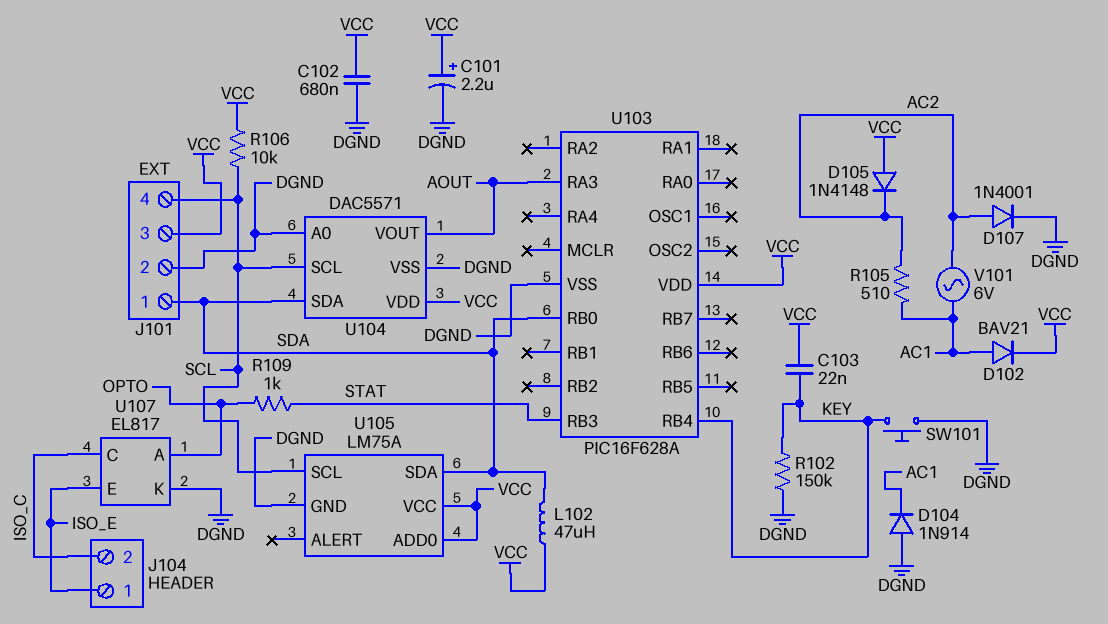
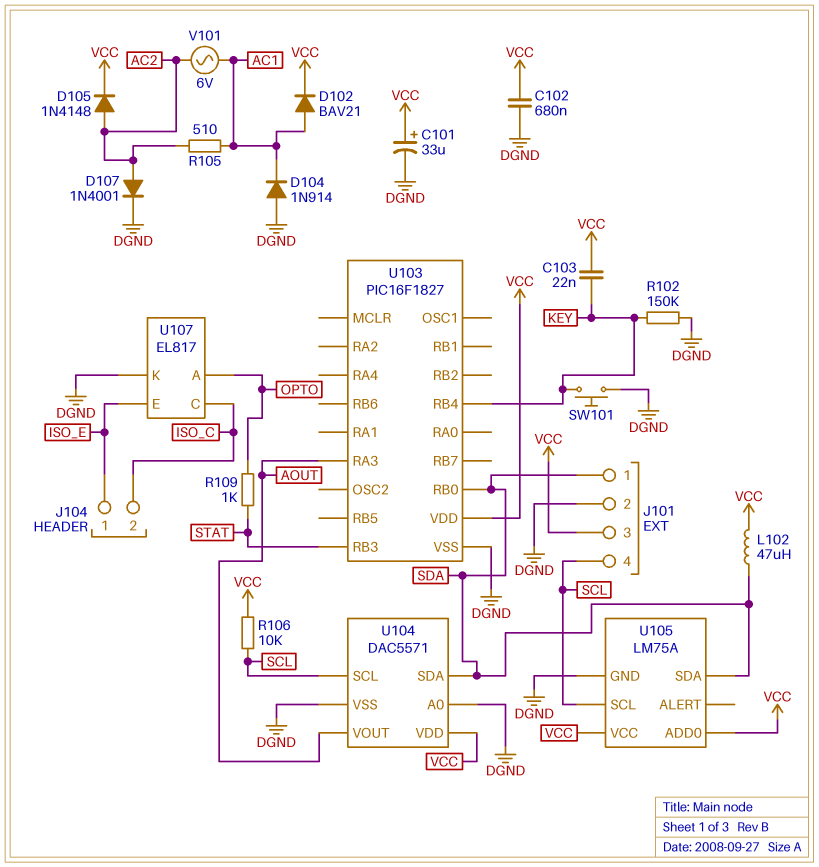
C101: 2.2uF (plus VCC, minus DGND) -> 33uF (plus VCC, minus DGND)
D105: diode 1N4148 (A VCC, K AC2) -> diode 1N4148 (A AC2, K VCC)
U103: PIC16F628A -> PIC16F1827

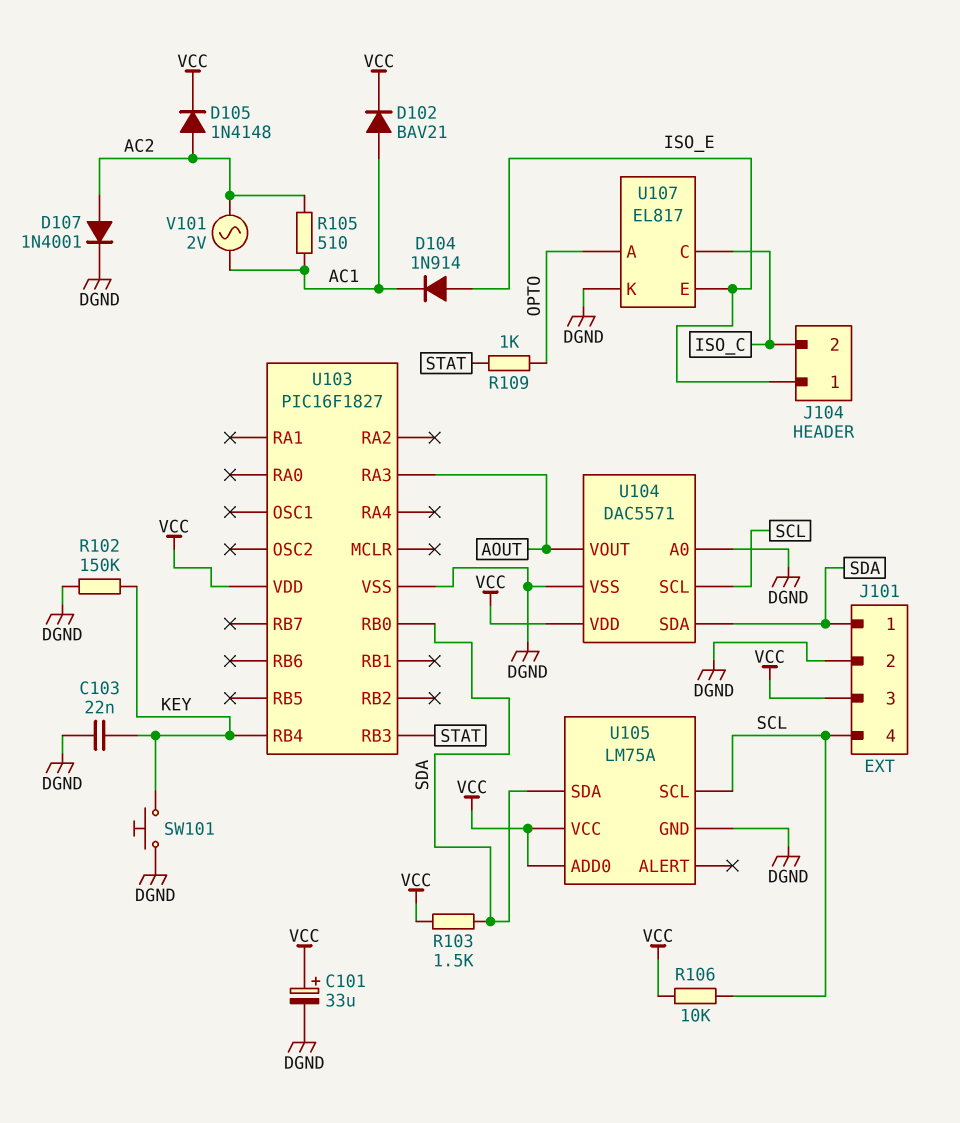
C102: 680nF (DGND, VCC) -> none
C103: 22nF (KEY, VCC) -> 22nF (DGND, KEY)
D104: diode 1N914 (A DGND, K AC1) -> diode 1N914 (A ISO_E, K AC1)
L102: 47uH (SDA, VCC) -> none
R103: none -> 1.5k (SDA, VCC)
V101: AC 6V (AC1, AC2) -> AC 2V (AC1, AC2)

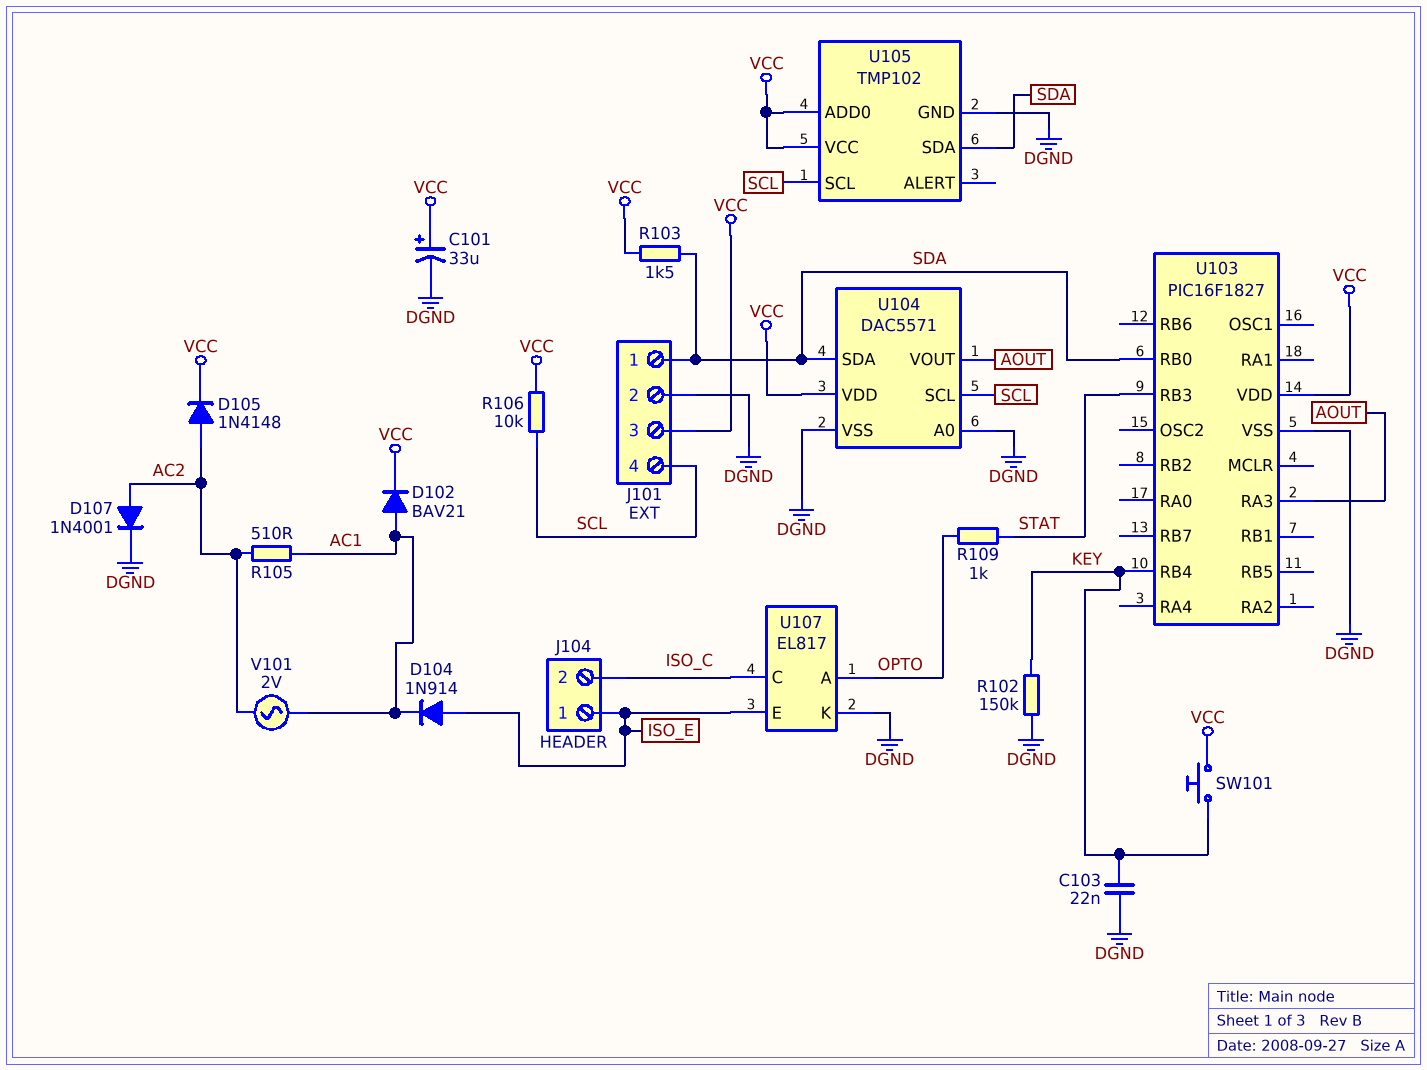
SW101: button (DGND, KEY) -> button (KEY, VCC)
U105: LM75A -> TMP102

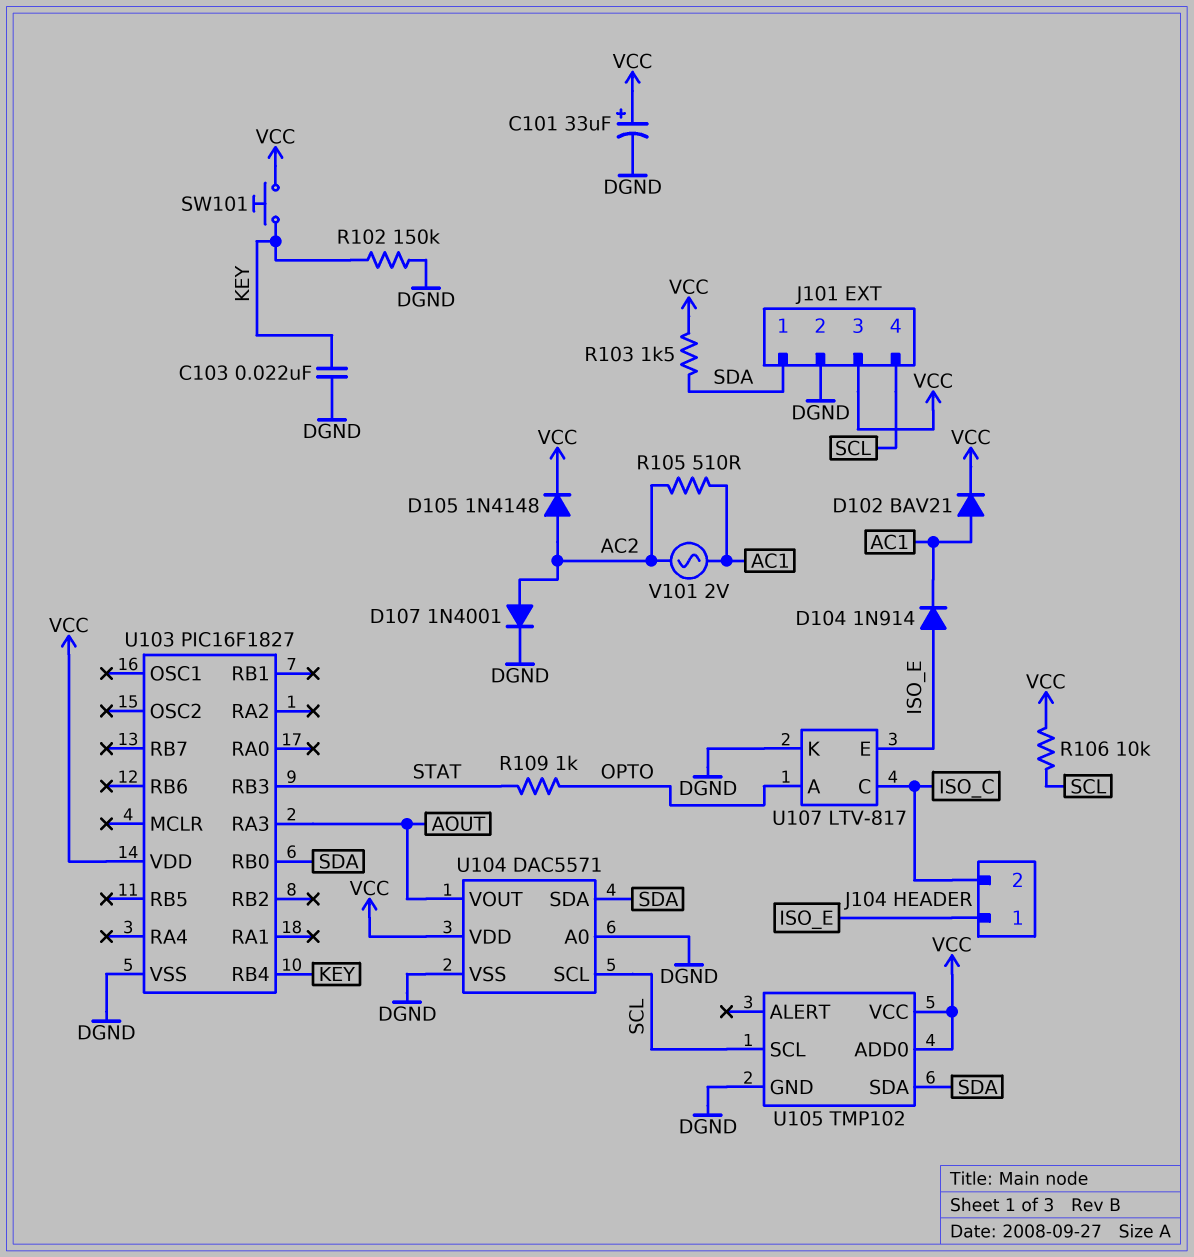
U107: EL817 -> LTV-817

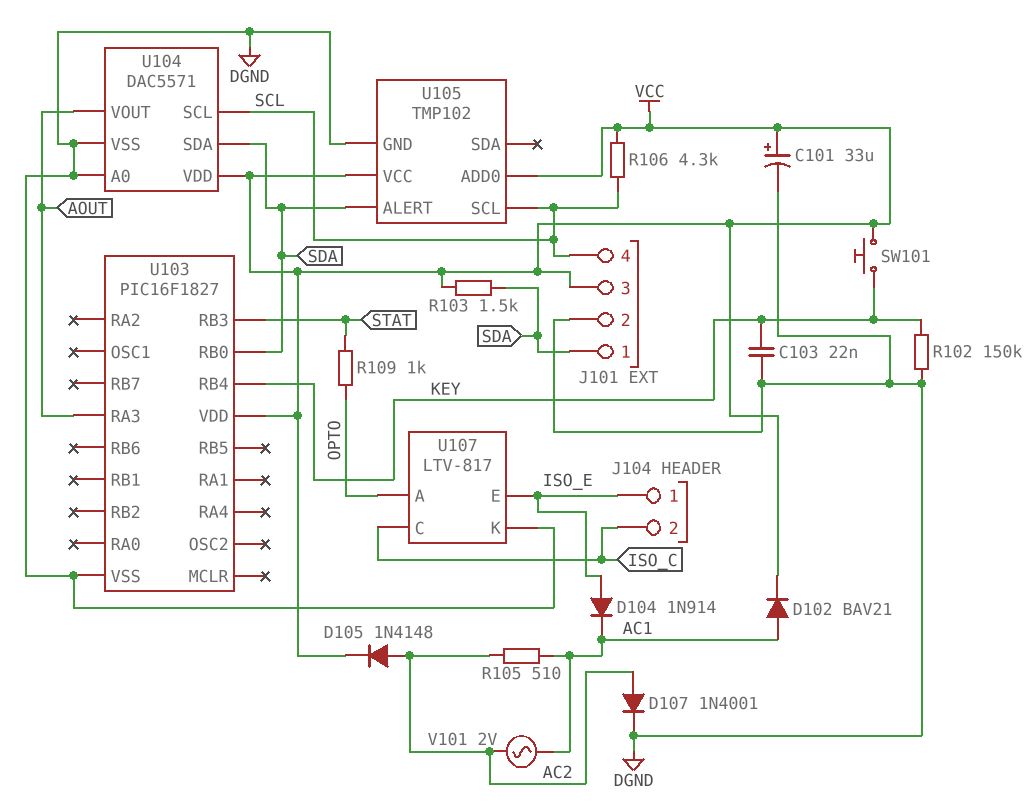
R106: 10k (SCL, VCC) -> 4.3k (SCL, VCC)
U105 pin ALERT: none -> SDA
U105 pin SDA: SDA -> none

